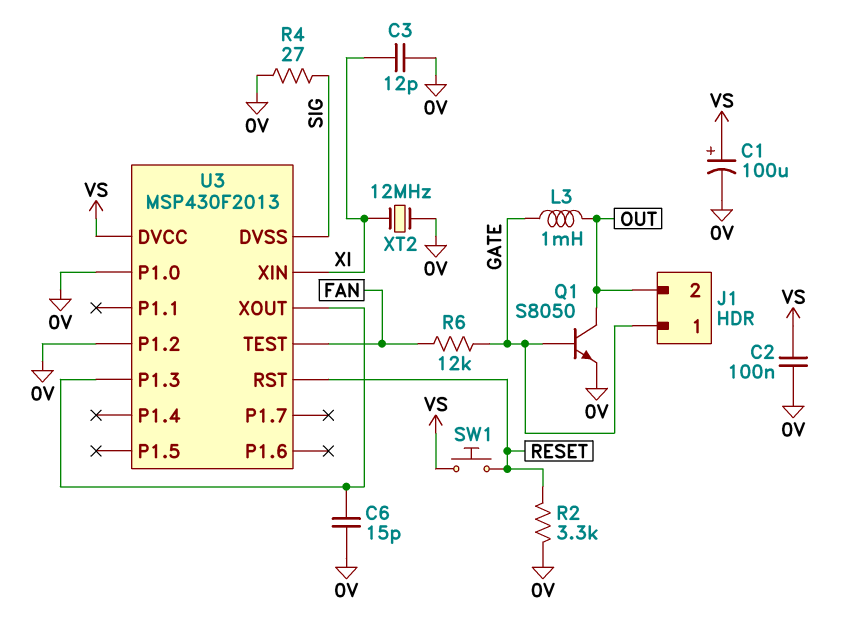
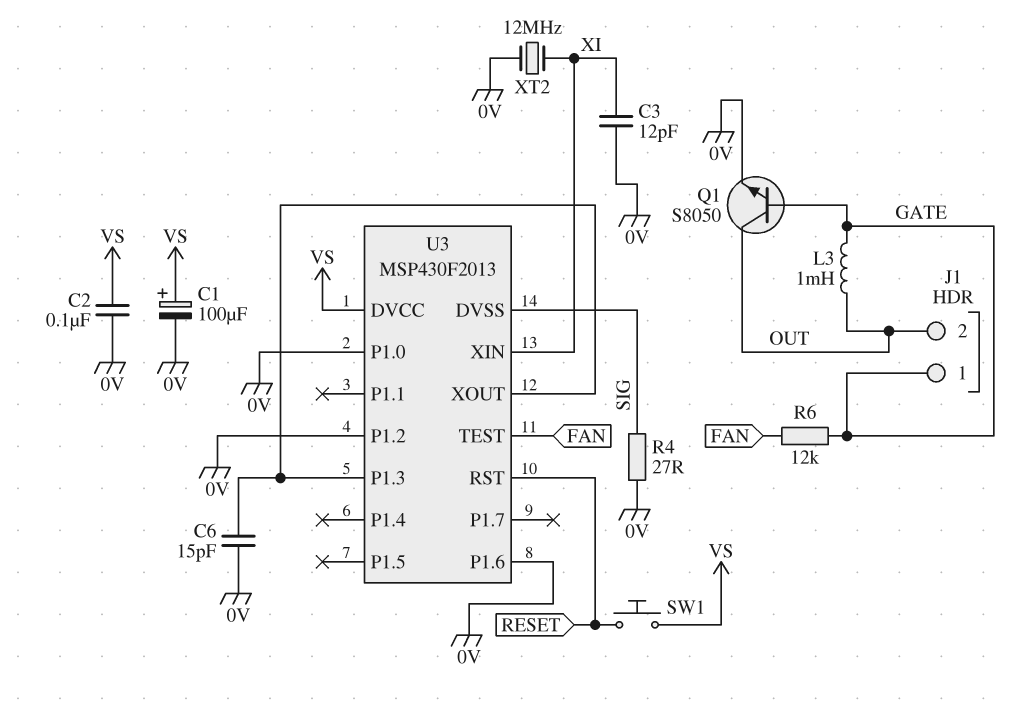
R2: 3.3k (0V, RESET) -> none
U3 pin P1.6: none -> 0V

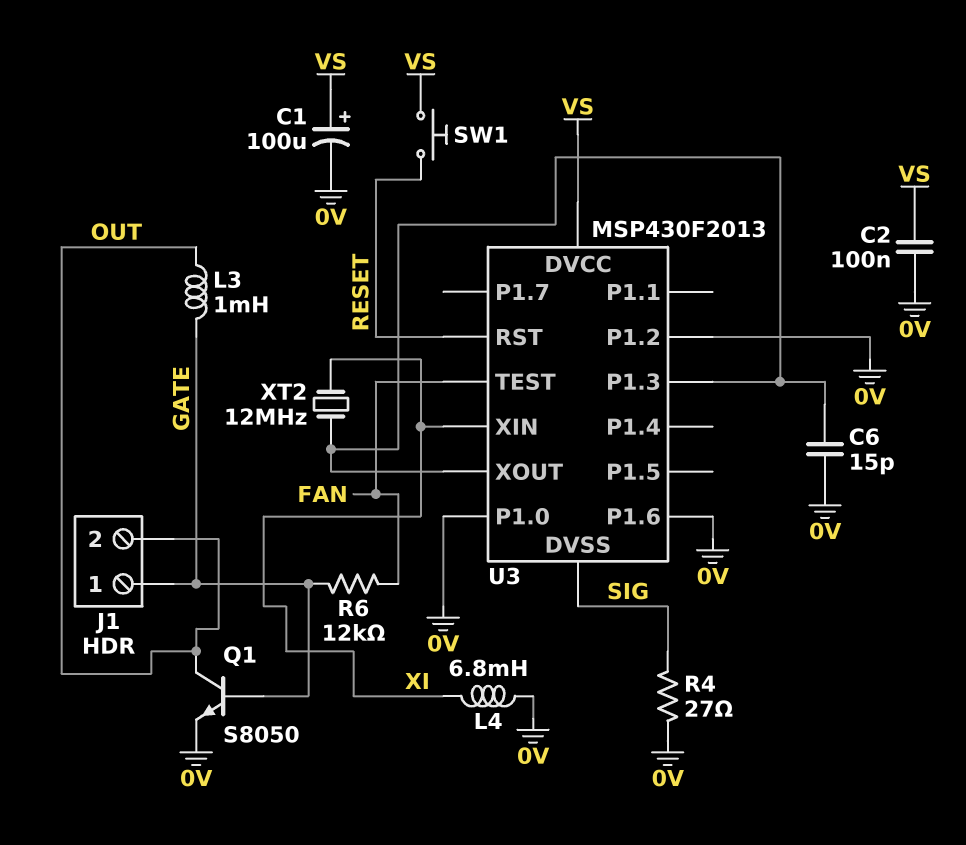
C3: 12pF (0V, XI) -> none
L4: none -> 6.8mH (0V, XI)
XT2: 12MHz (0V, XI) -> 12MHz (U3/P1.3, XI)

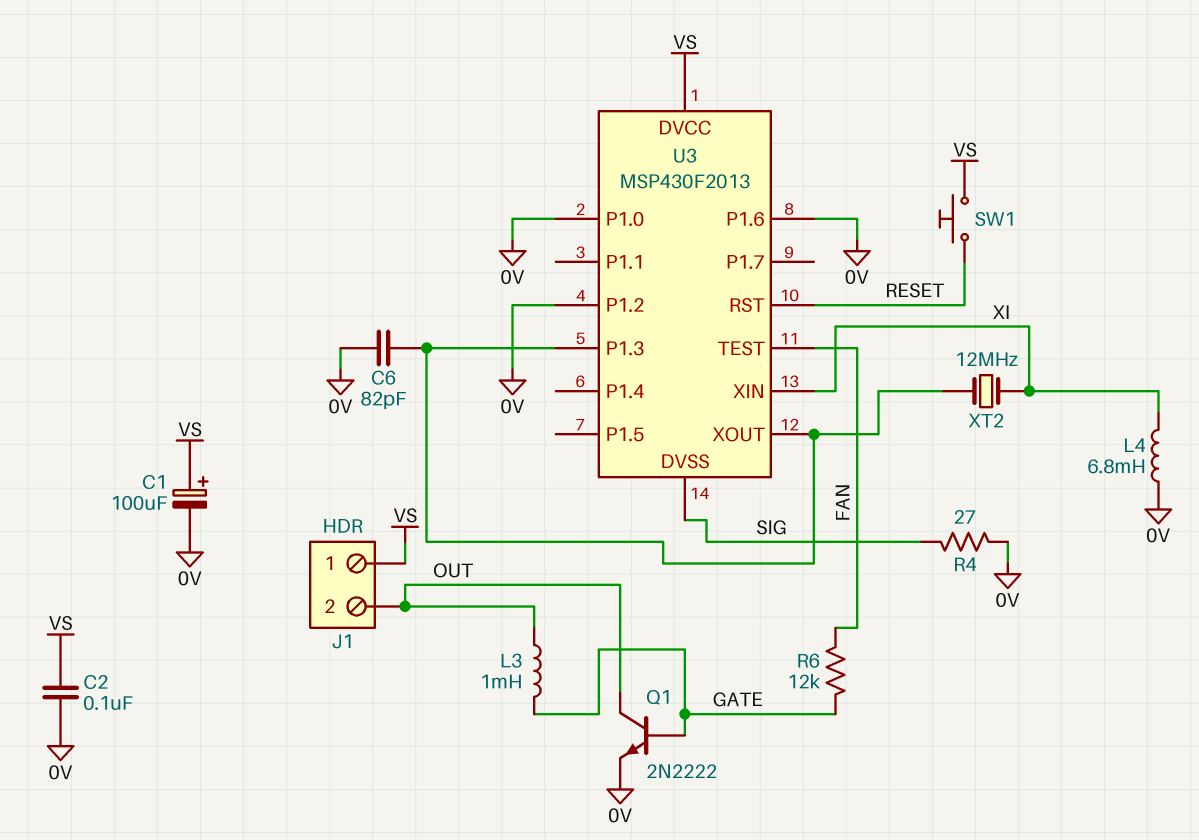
C6: 15pF (0V, U3/P1.3) -> 82pF (0V, U3/P1.3)
J1 pin 1: GATE -> VS
Q1: NPN S8050 (B GATE, C OUT, E 0V) -> NPN 2N2222 (B GATE, C OUT, E 0V)

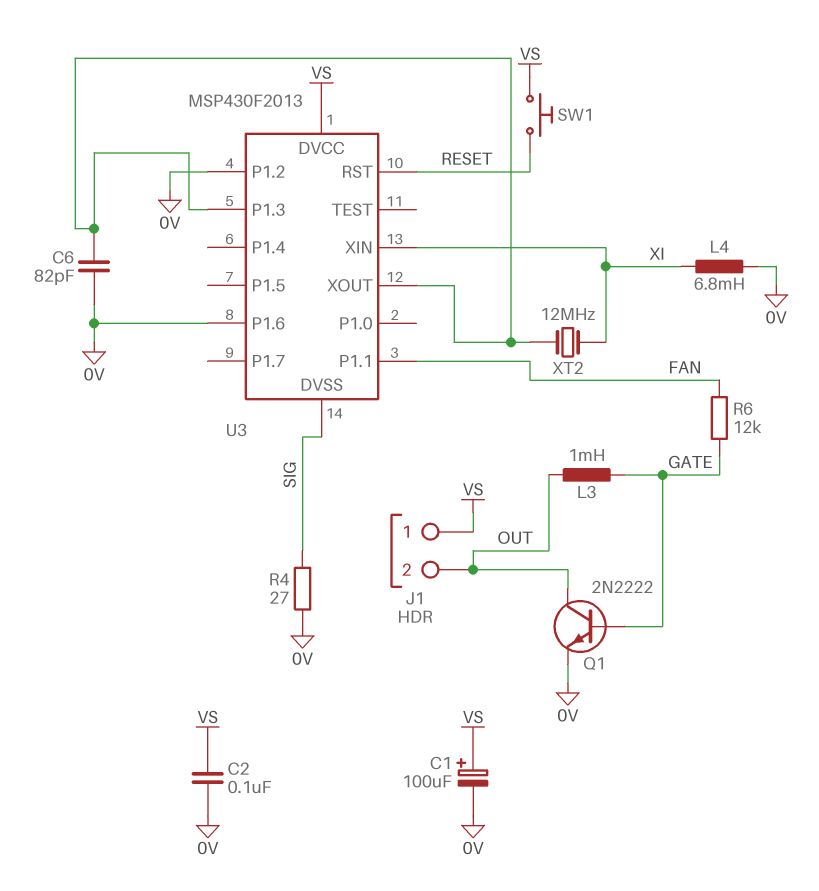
U3 pin P1.0: 0V -> none
U3 pin P1.1: none -> FAN
U3 pin TEST: FAN -> none

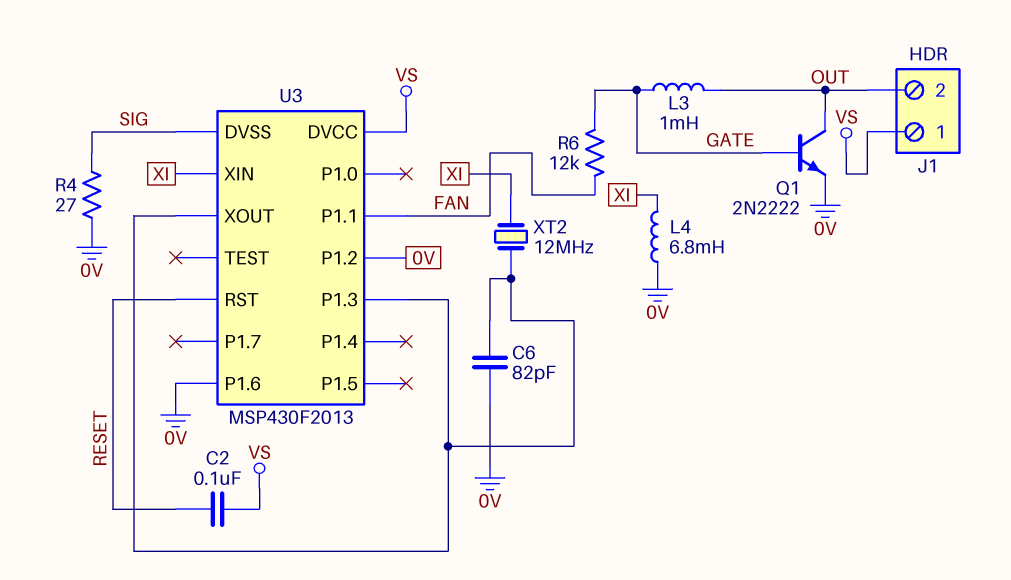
C1: 100uF (plus VS, minus 0V) -> none
C2: 100nF (0V, VS) -> 100nF (RESET, VS)
SW1: button (RESET, VS) -> none

